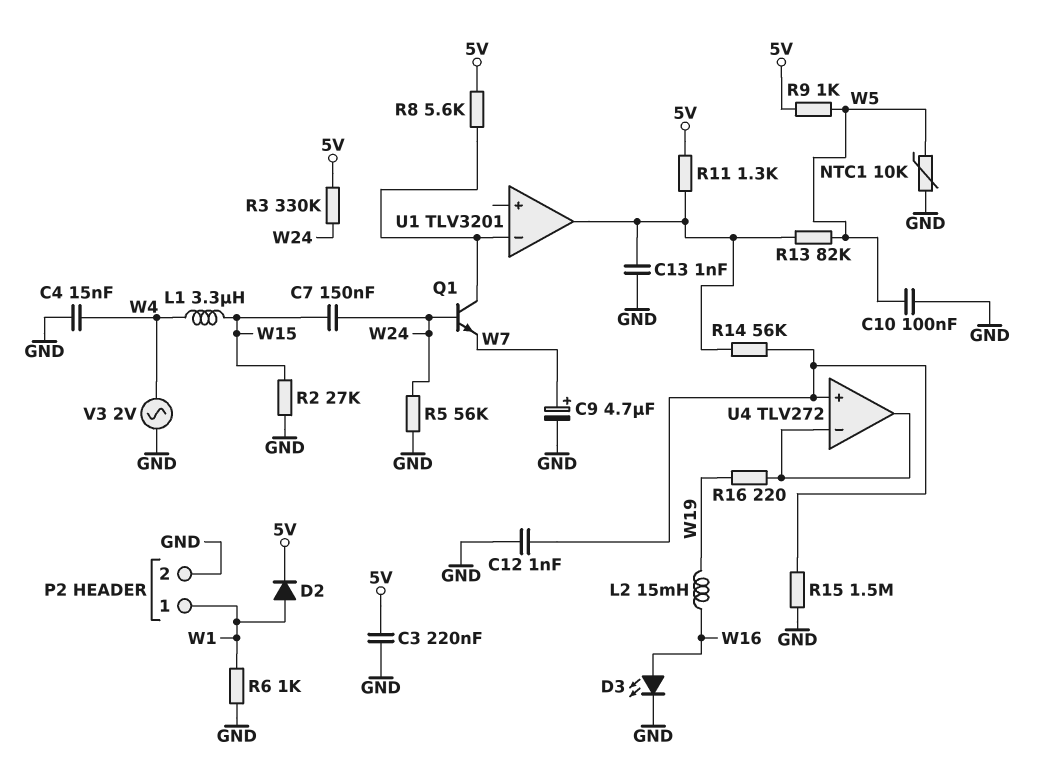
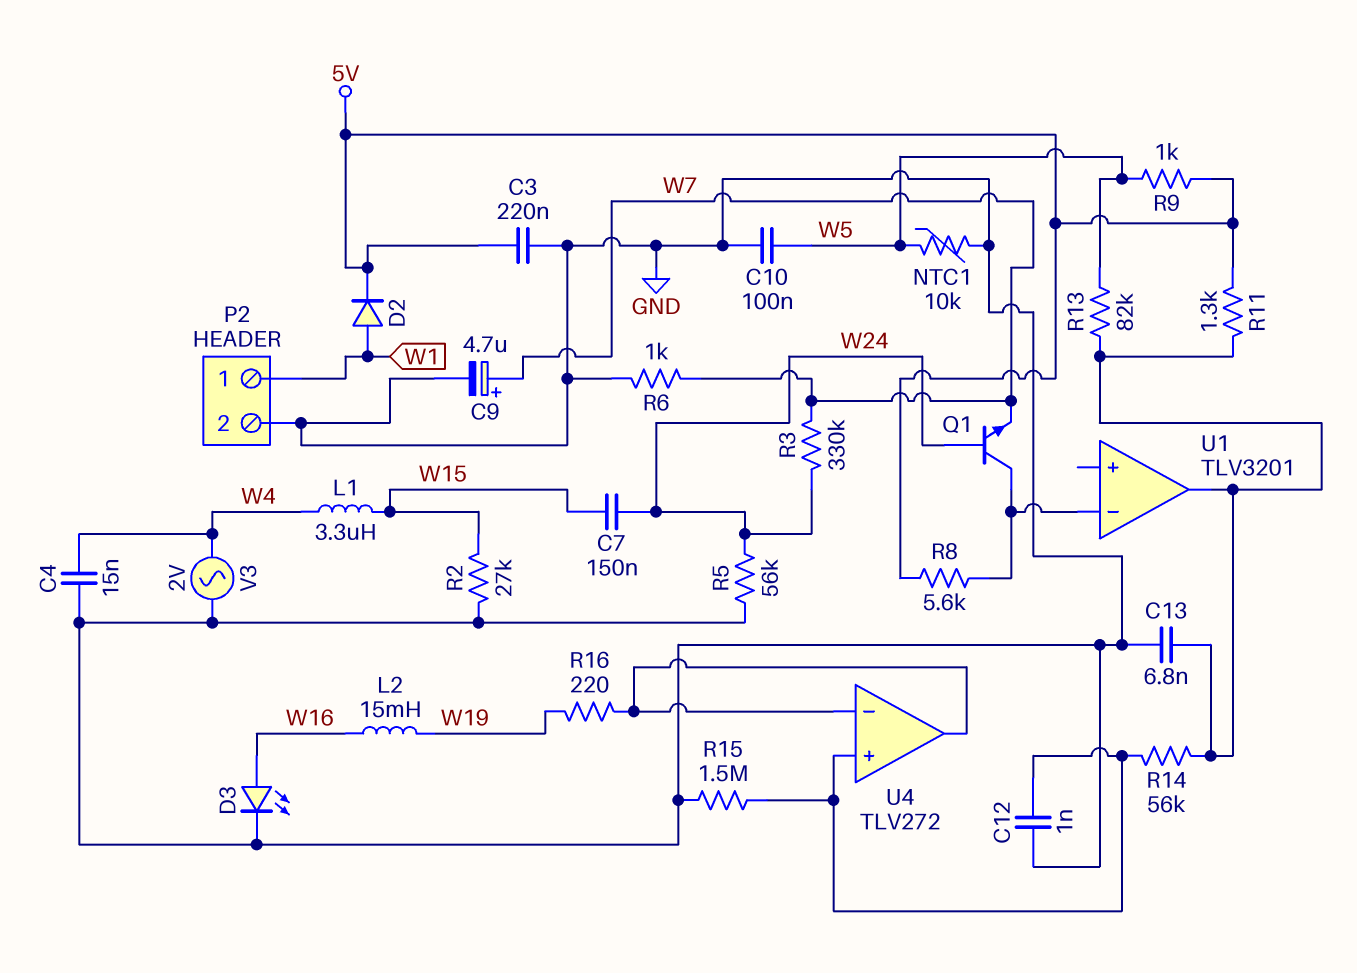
C13: 1nF (GND, U1/out) -> 6.8nF (GND, U1/out)
R3: 330k (5V, W24) -> 330k (W7, W24)
R6: 1k (GND, W1) -> 1k (GND, W7)

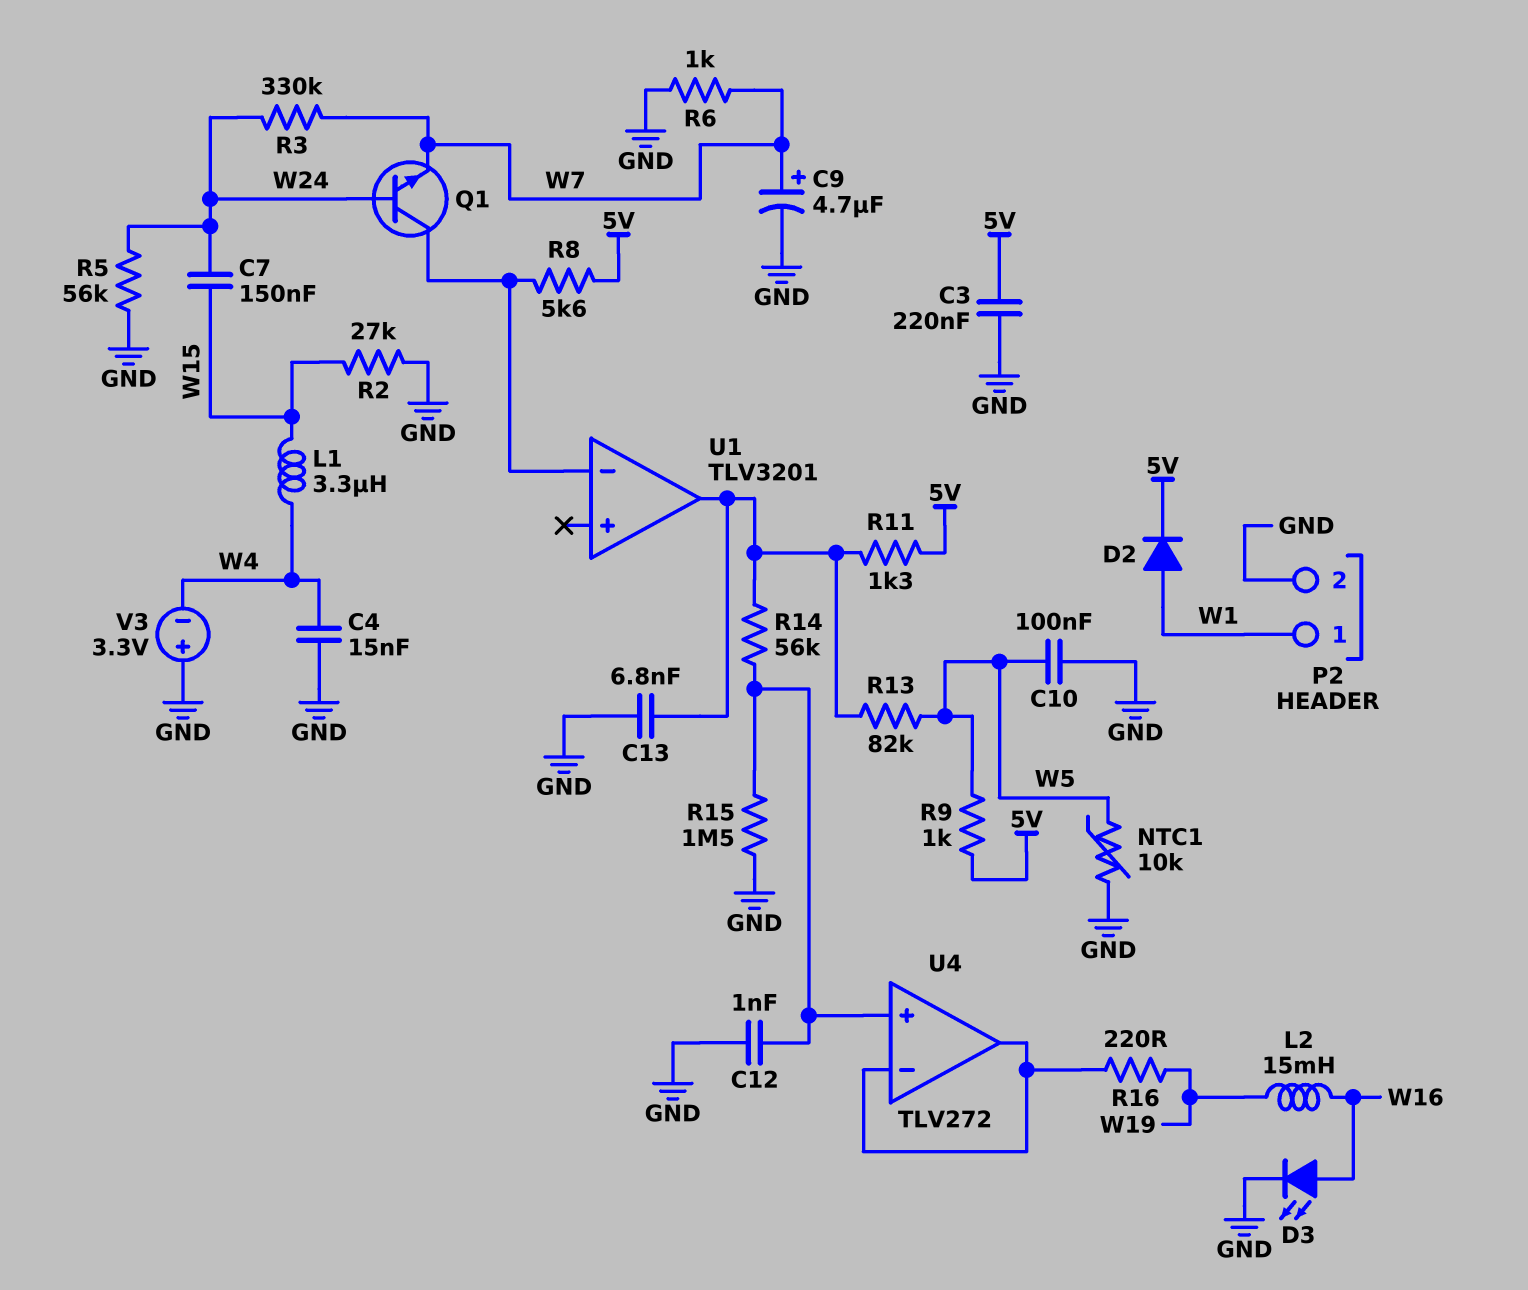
V3: AC 2V (GND, W4) -> 3.3V (plus GND, minus W4)

